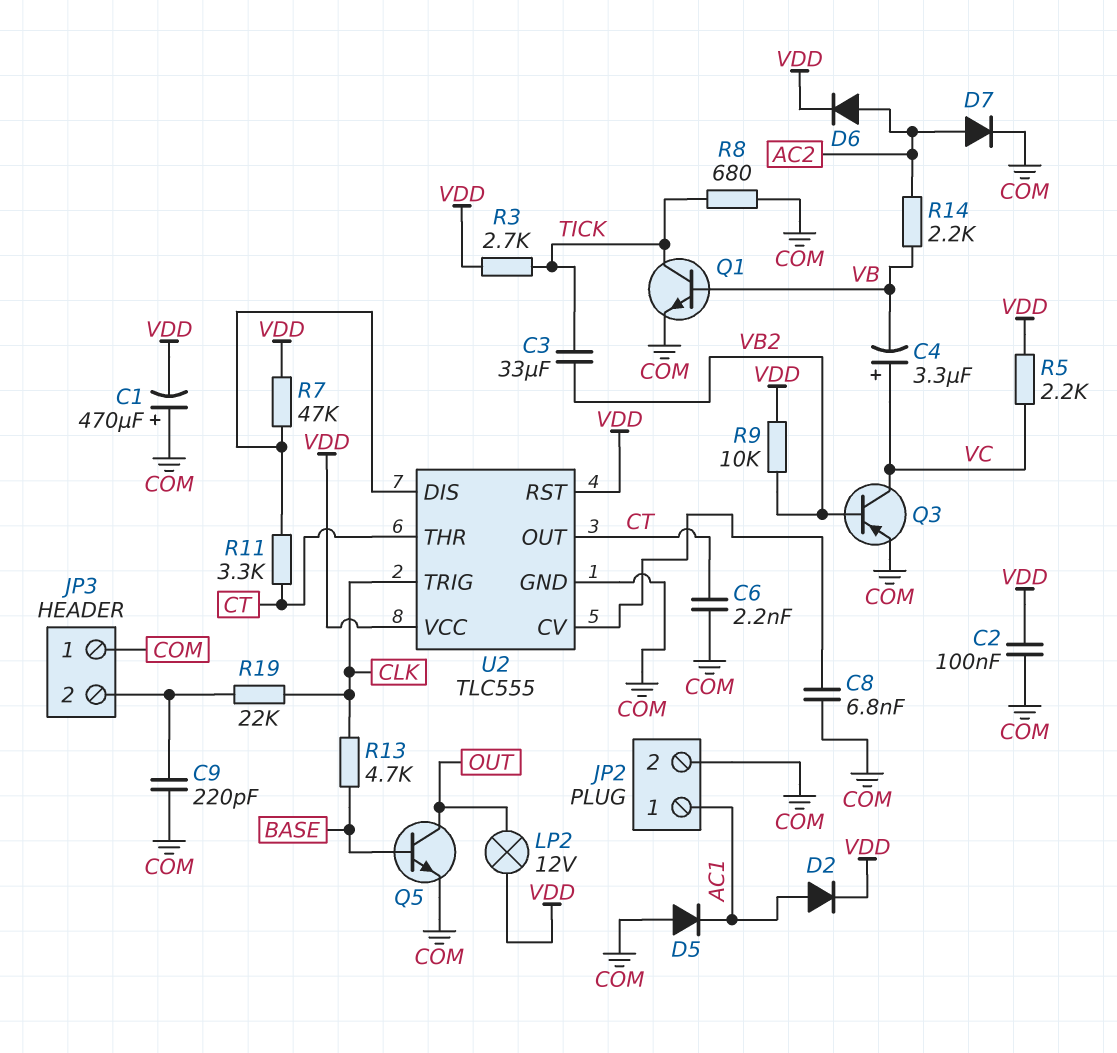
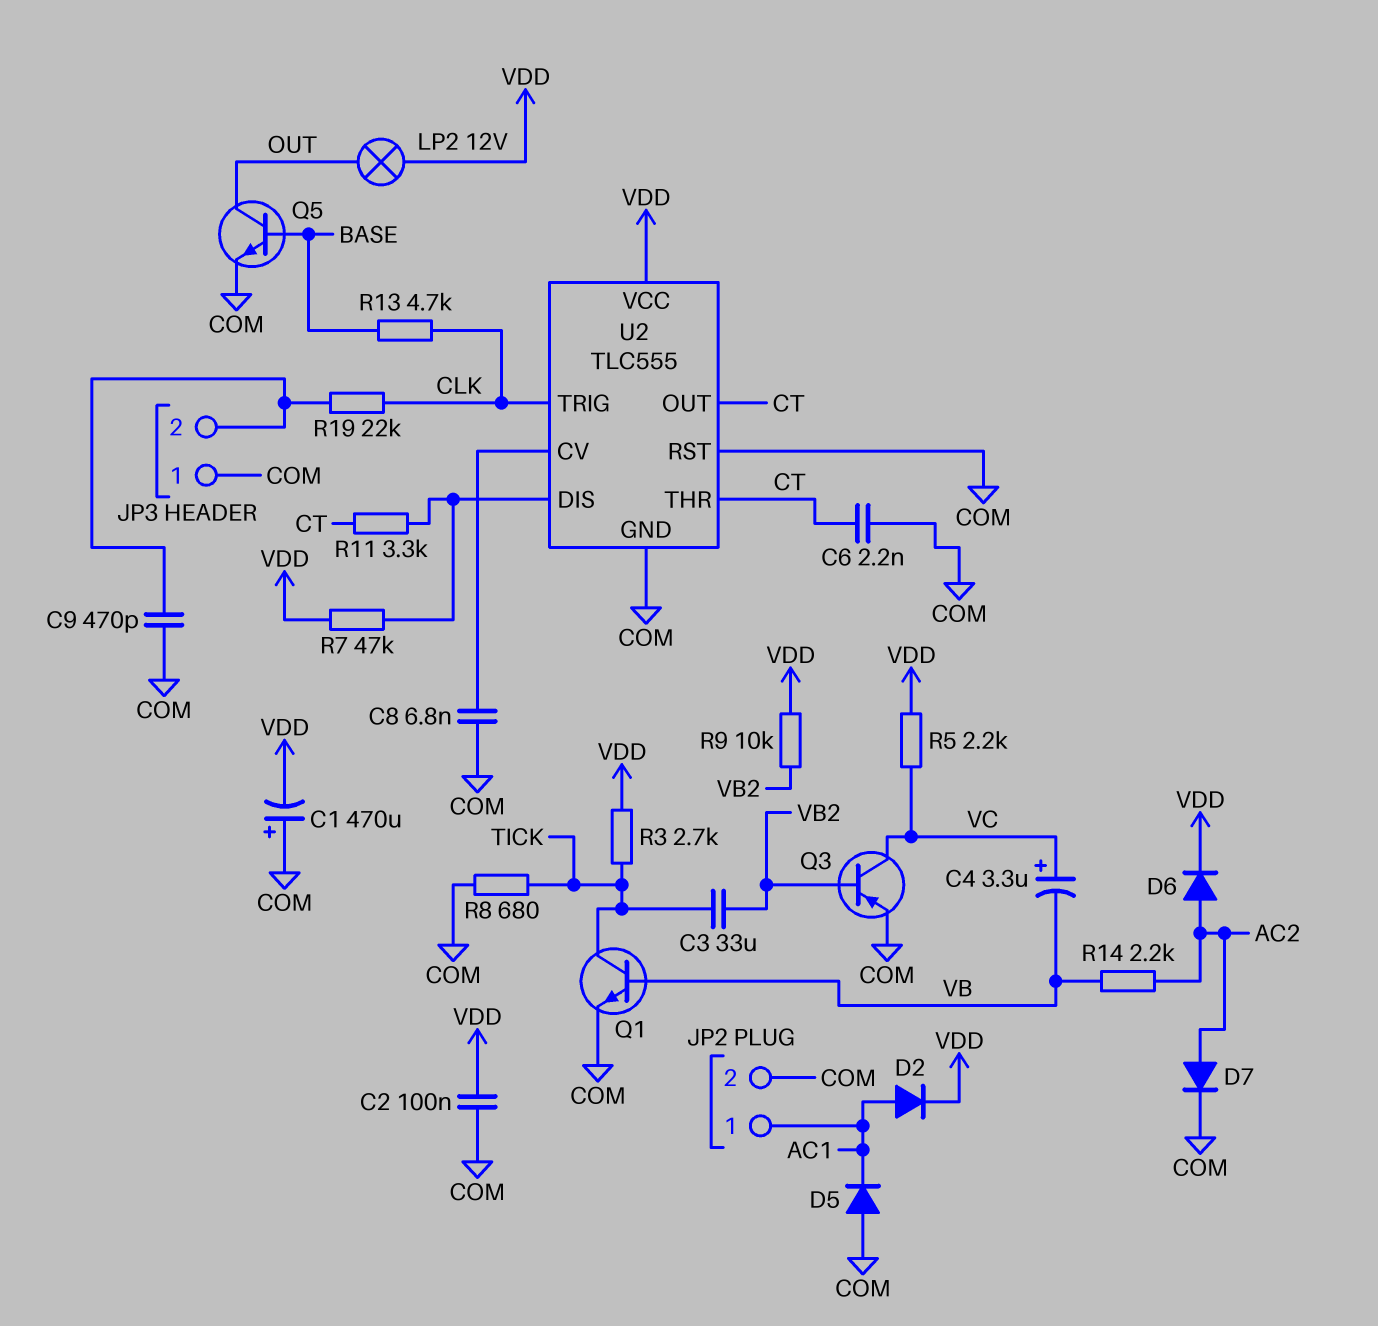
C9: 220pF (COM, JP3/2) -> 470pF (COM, JP3/2)
U2 pin RST: VDD -> COM

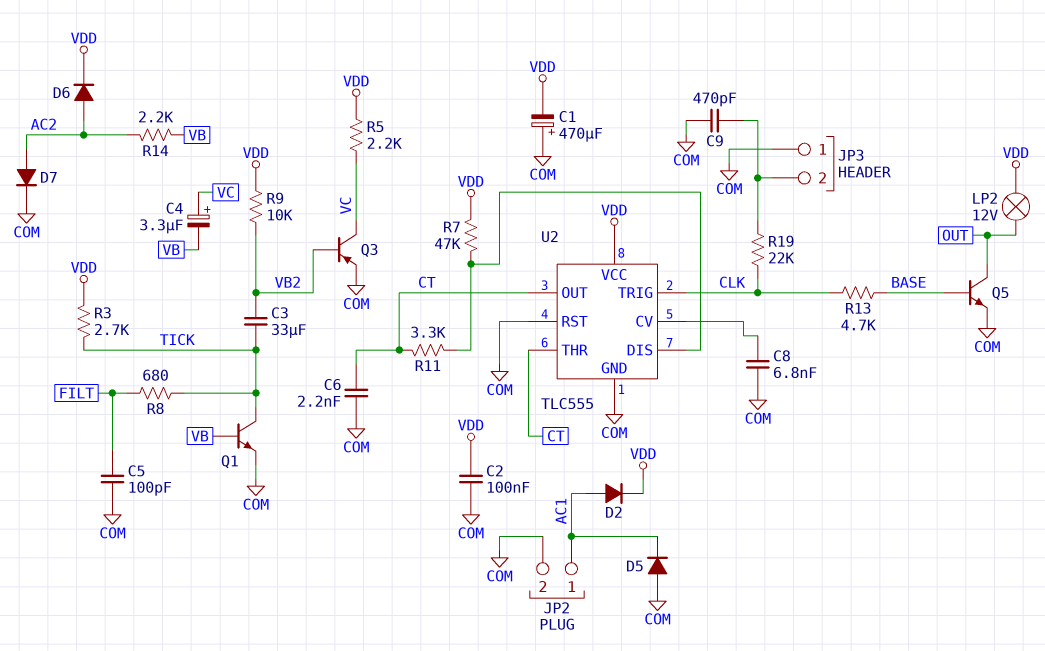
C5: none -> 100pF (COM, FILT)
R8: 680 (COM, TICK) -> 680 (FILT, TICK)

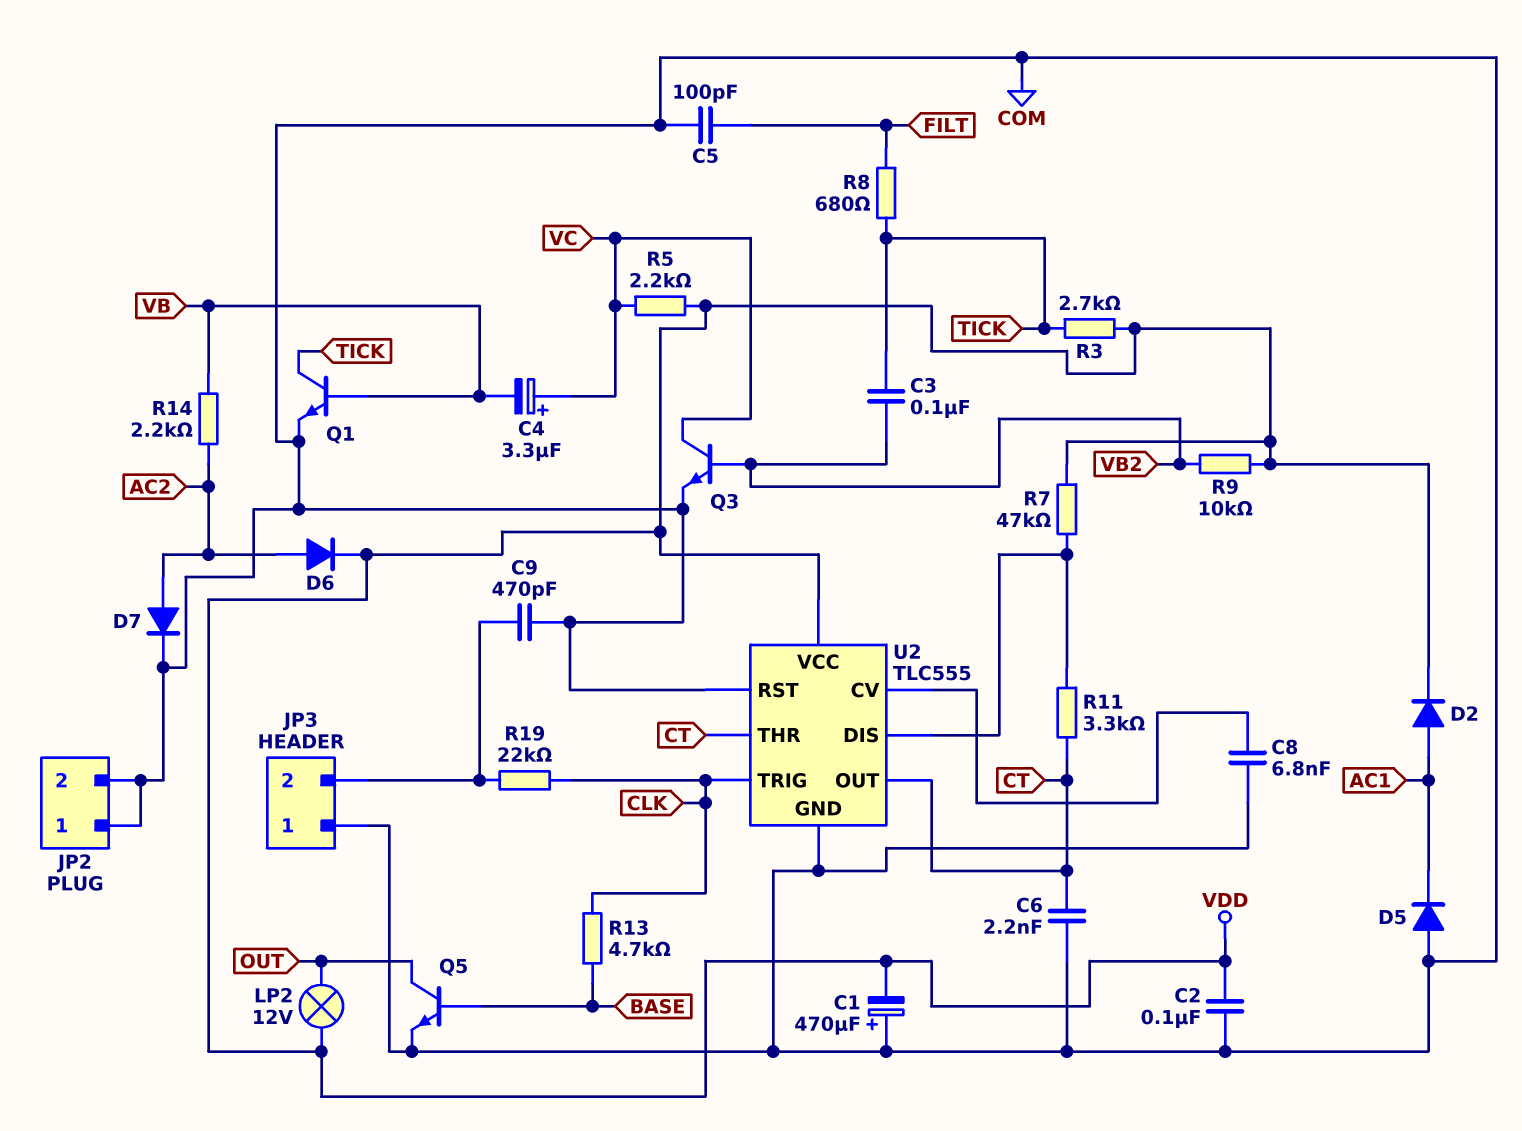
C3: 33uF (TICK, VB2) -> 100nF (TICK, VB2)
JP2 pin 1: AC1 -> COM
Q3: PNP (B VB2, C VC, E COM) -> NPN (B VB2, C VC, E COM)

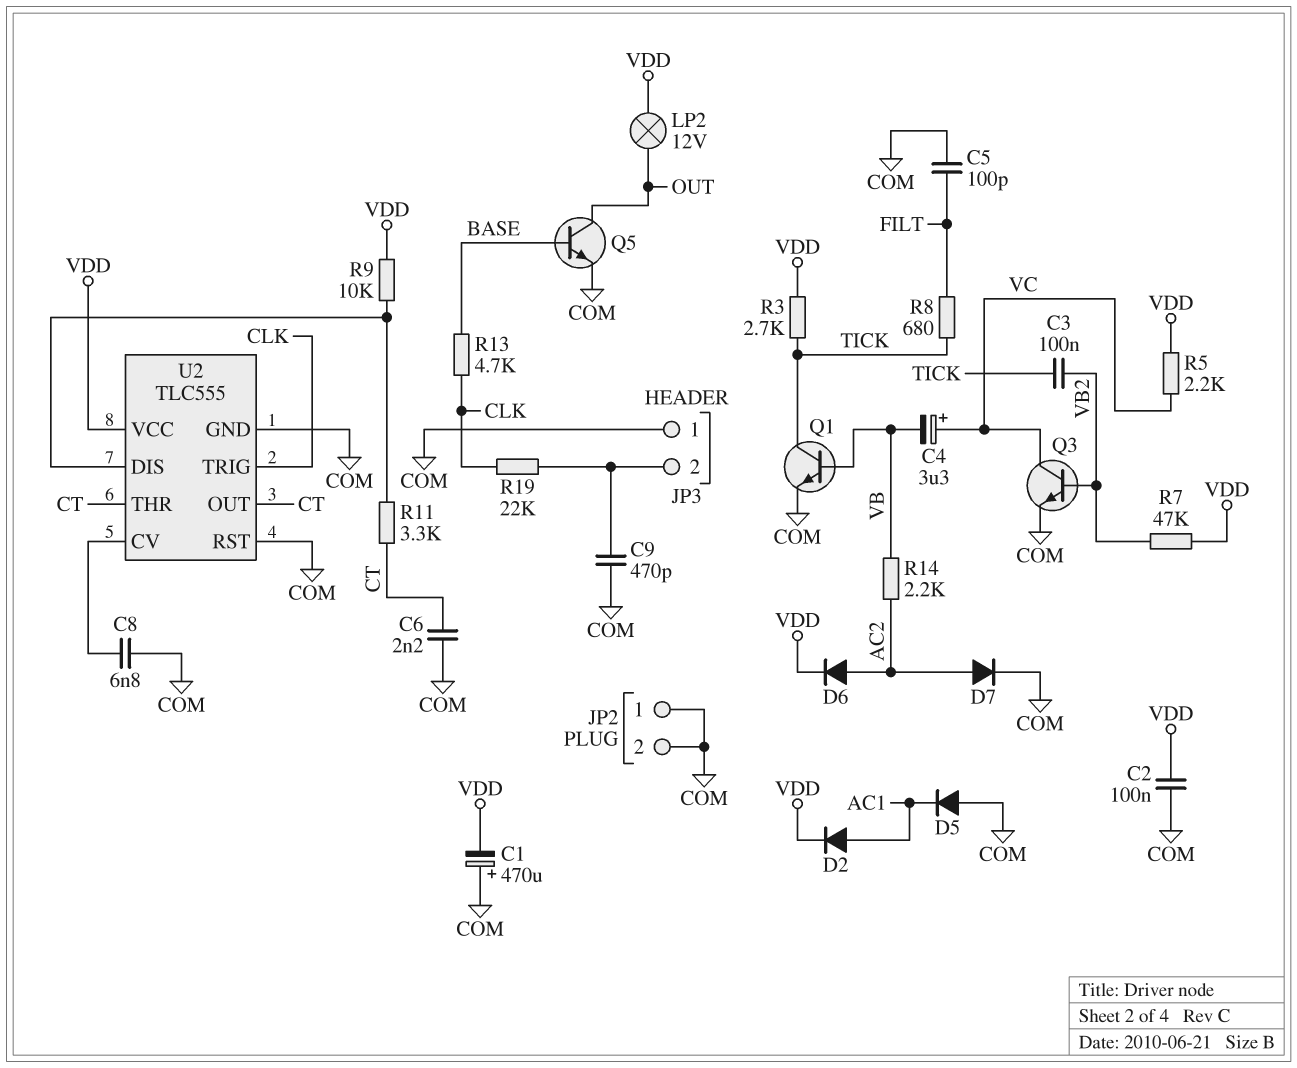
R7: 47k (U2/DIS, VDD) -> 47k (VB2, VDD)
R9: 10k (VB2, VDD) -> 10k (U2/DIS, VDD)

